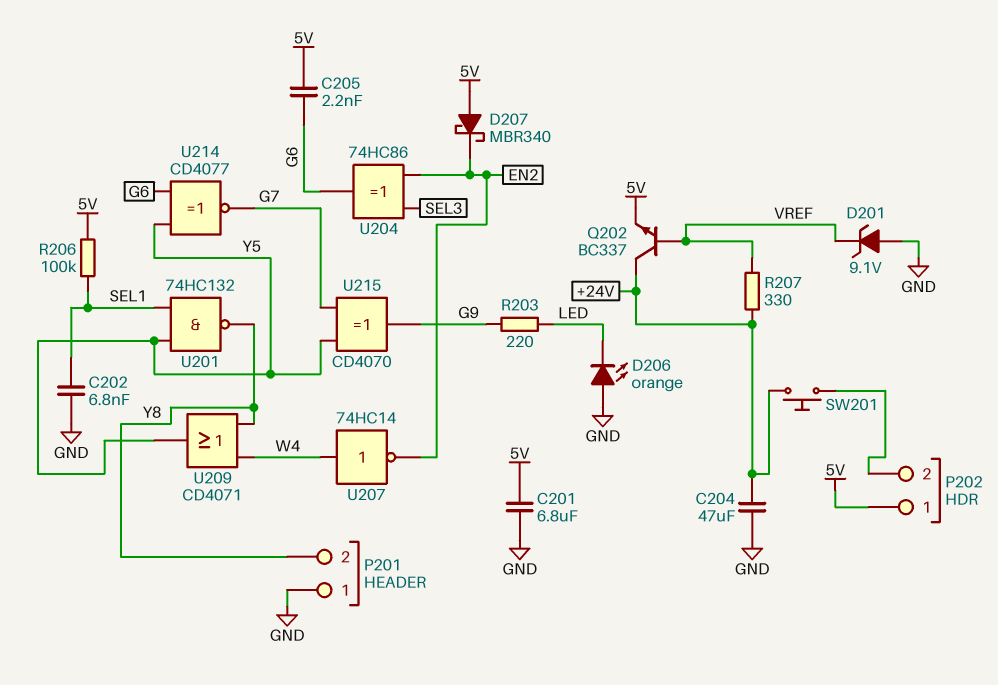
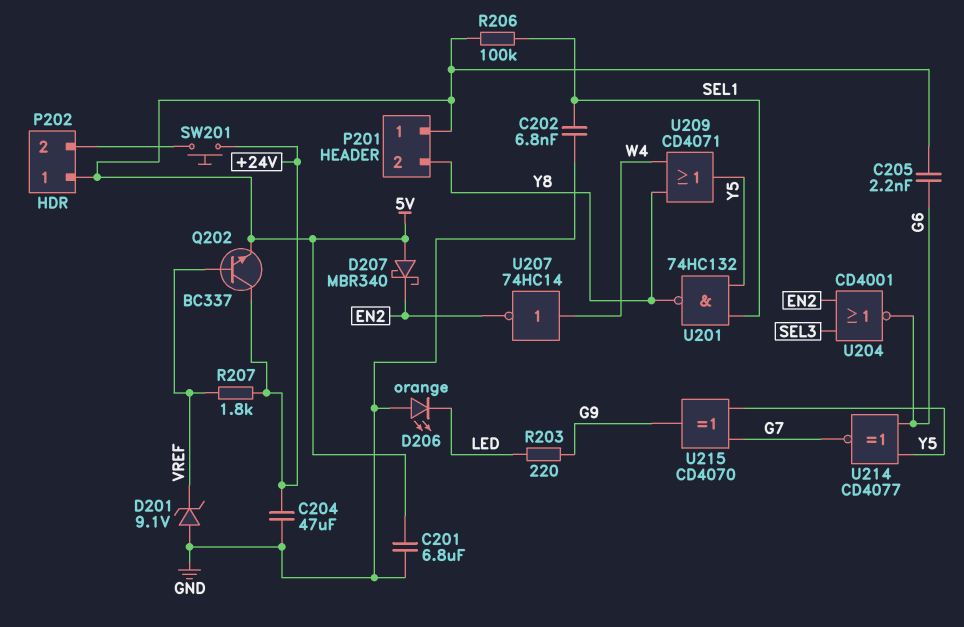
P201 pin 1: GND -> 5V
R207: 330 (+24V, VREF) -> 1.8k (+24V, VREF)
U204: XOR 74HC86 (in EN2, in SEL3, out G6) -> NOR CD4001 (in EN2, in SEL3, out G6)

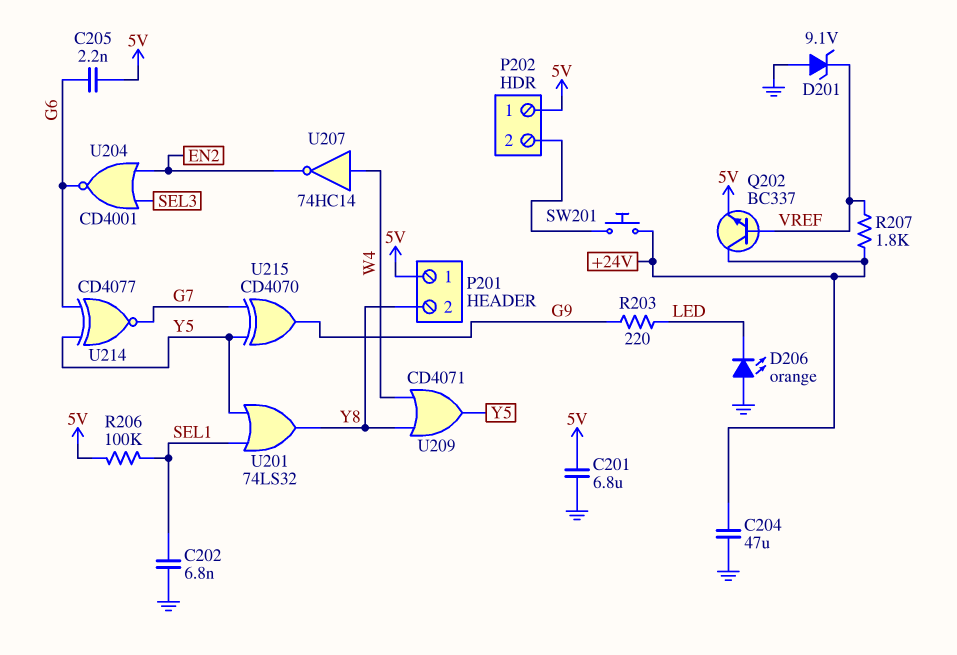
D207: schottky MBR340 (A 5V, K EN2) -> none
U201: NAND 74HC132 (in SEL1, in Y5, out Y8) -> OR 74LS32 (in SEL1, in Y5, out Y8)

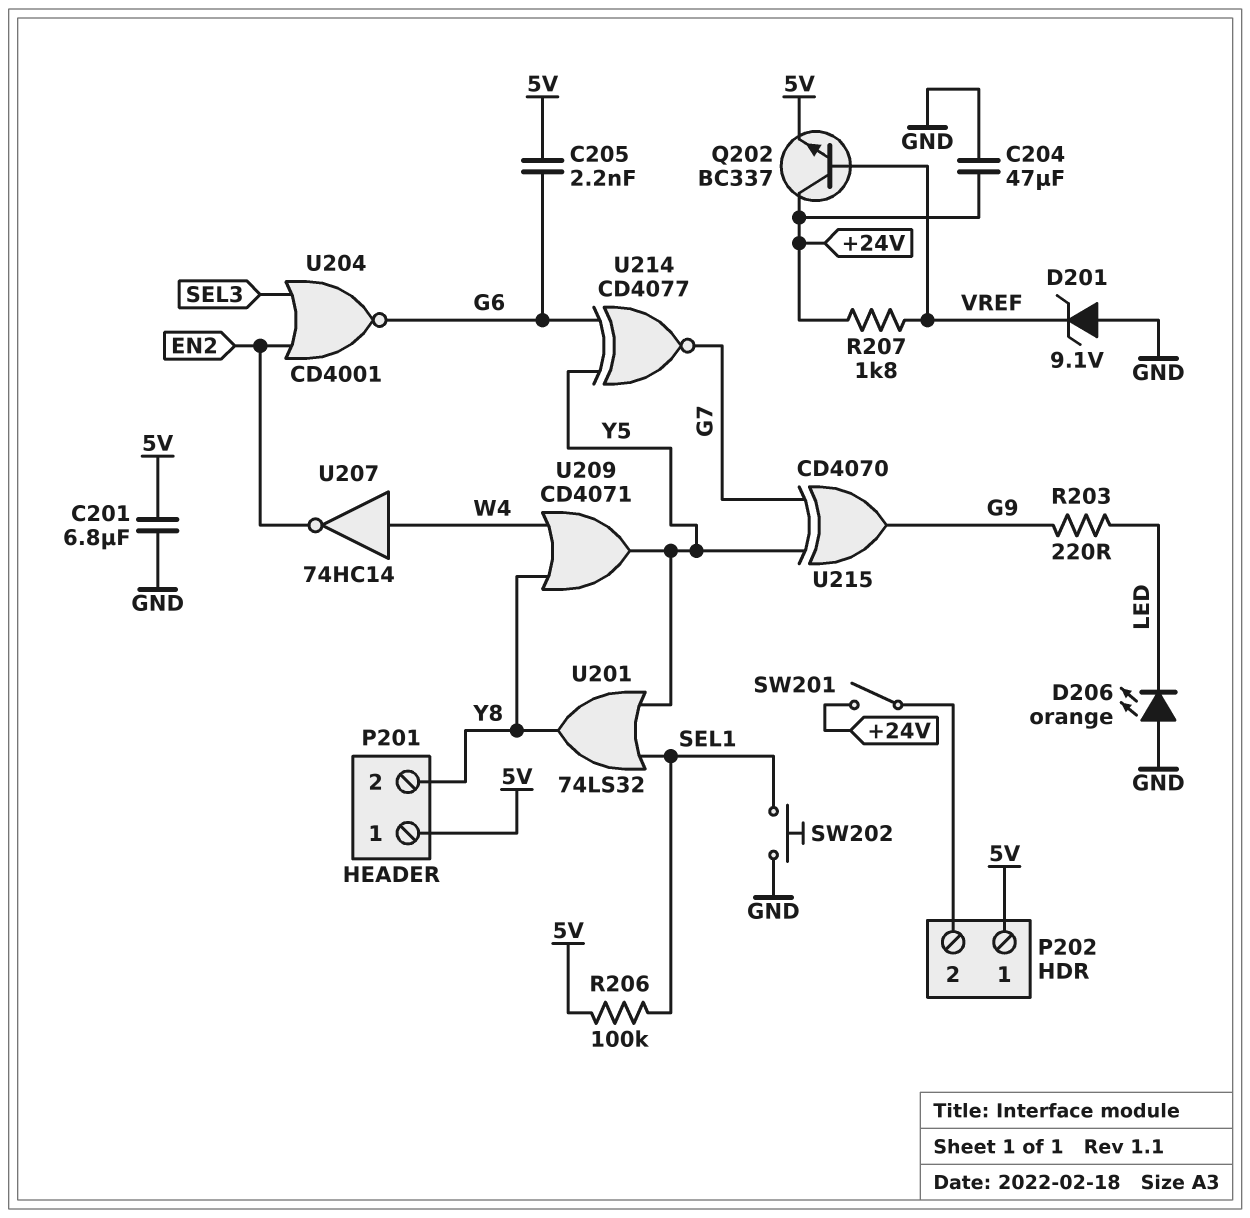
C202: 6.8nF (GND, SEL1) -> none
SW201: button (+24V, P202/2) -> switch (+24V, P202/2)
SW202: none -> button (GND, SEL1)

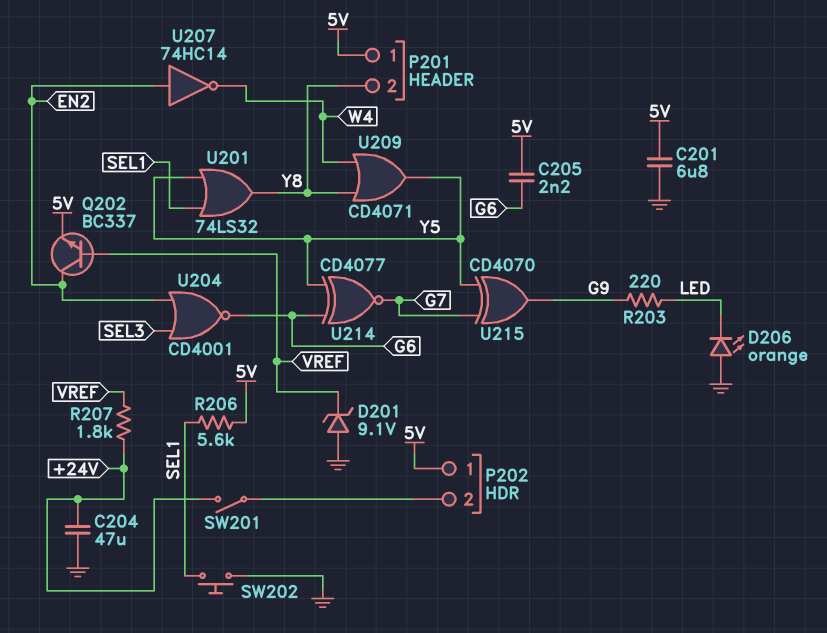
Q202: NPN BC337 (B VREF, C +24V, E 5V) -> NPN BC337 (B VREF, C EN2, E 5V)
R206: 100k (5V, SEL1) -> 5.6k (5V, SEL1)
U207: NOT 74HC14 (in W4, out EN2) -> NOT 74HC14 (in EN2, out W4)

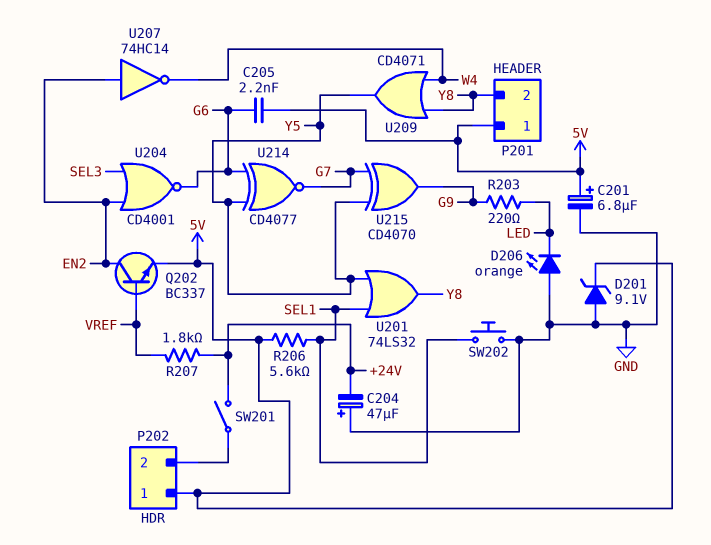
C201: 6.8uF (5V, GND) -> 6.8uF (plus 5V, minus GND)
C204: 47uF (+24V, GND) -> 47uF (plus GND, minus +24V)
D201: zener 9.1V (A GND, K VREF) -> zener 9.1V (A GND, K 5V)

